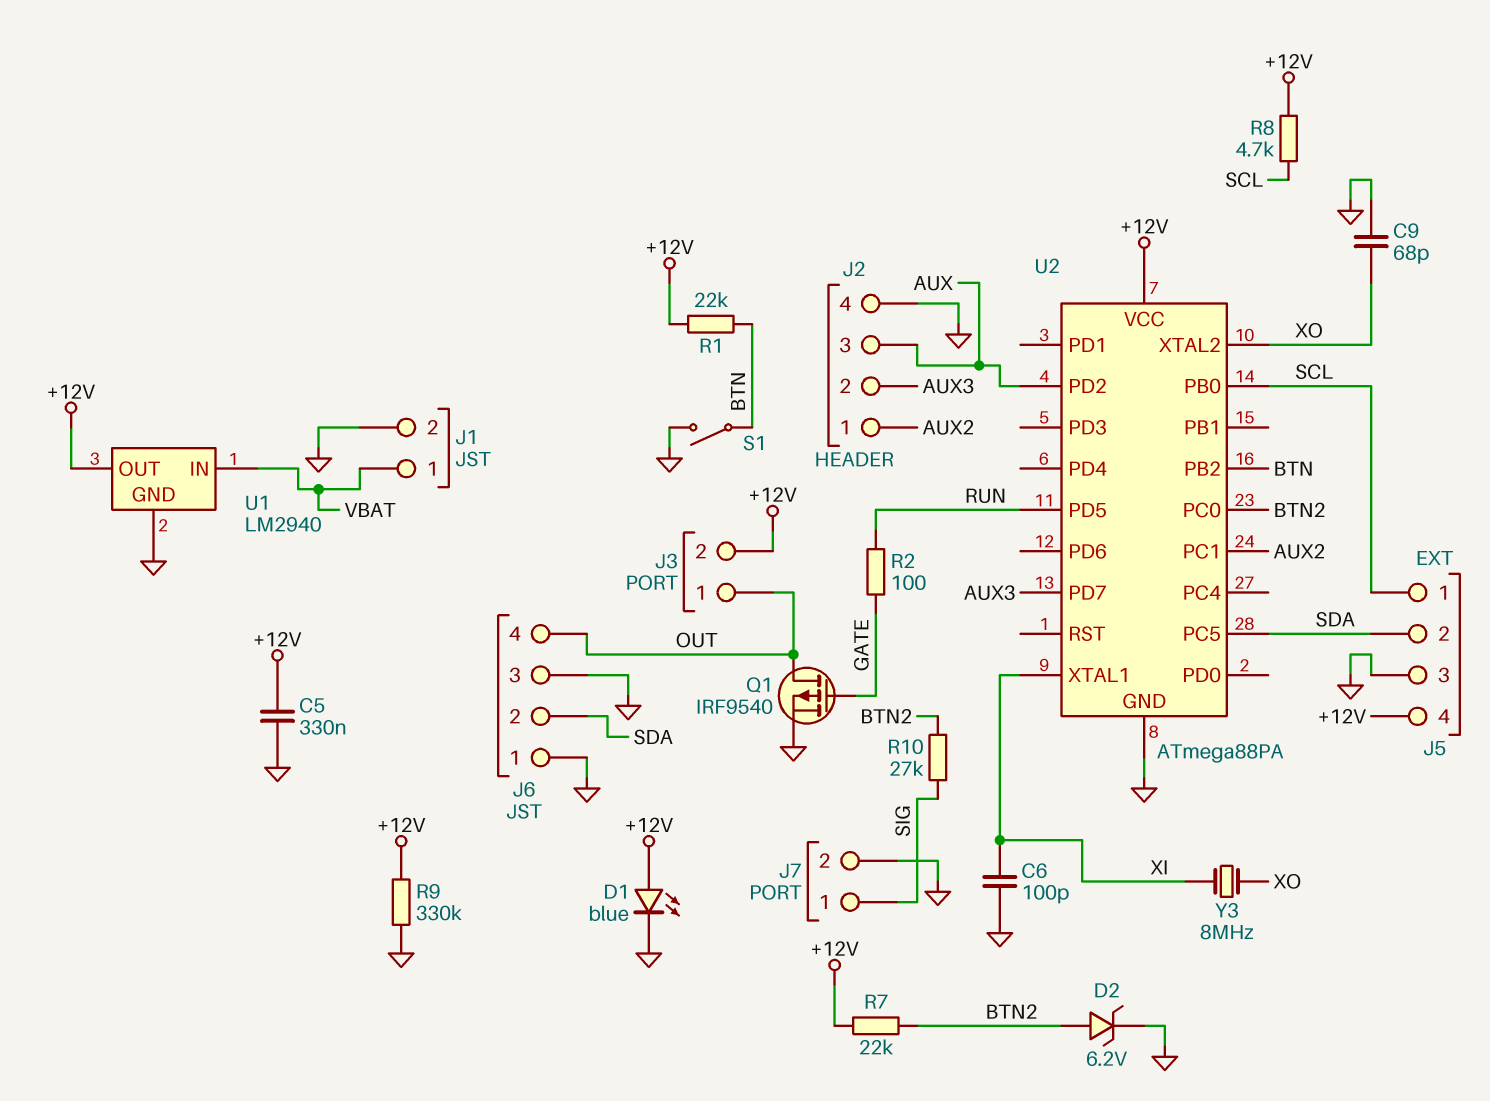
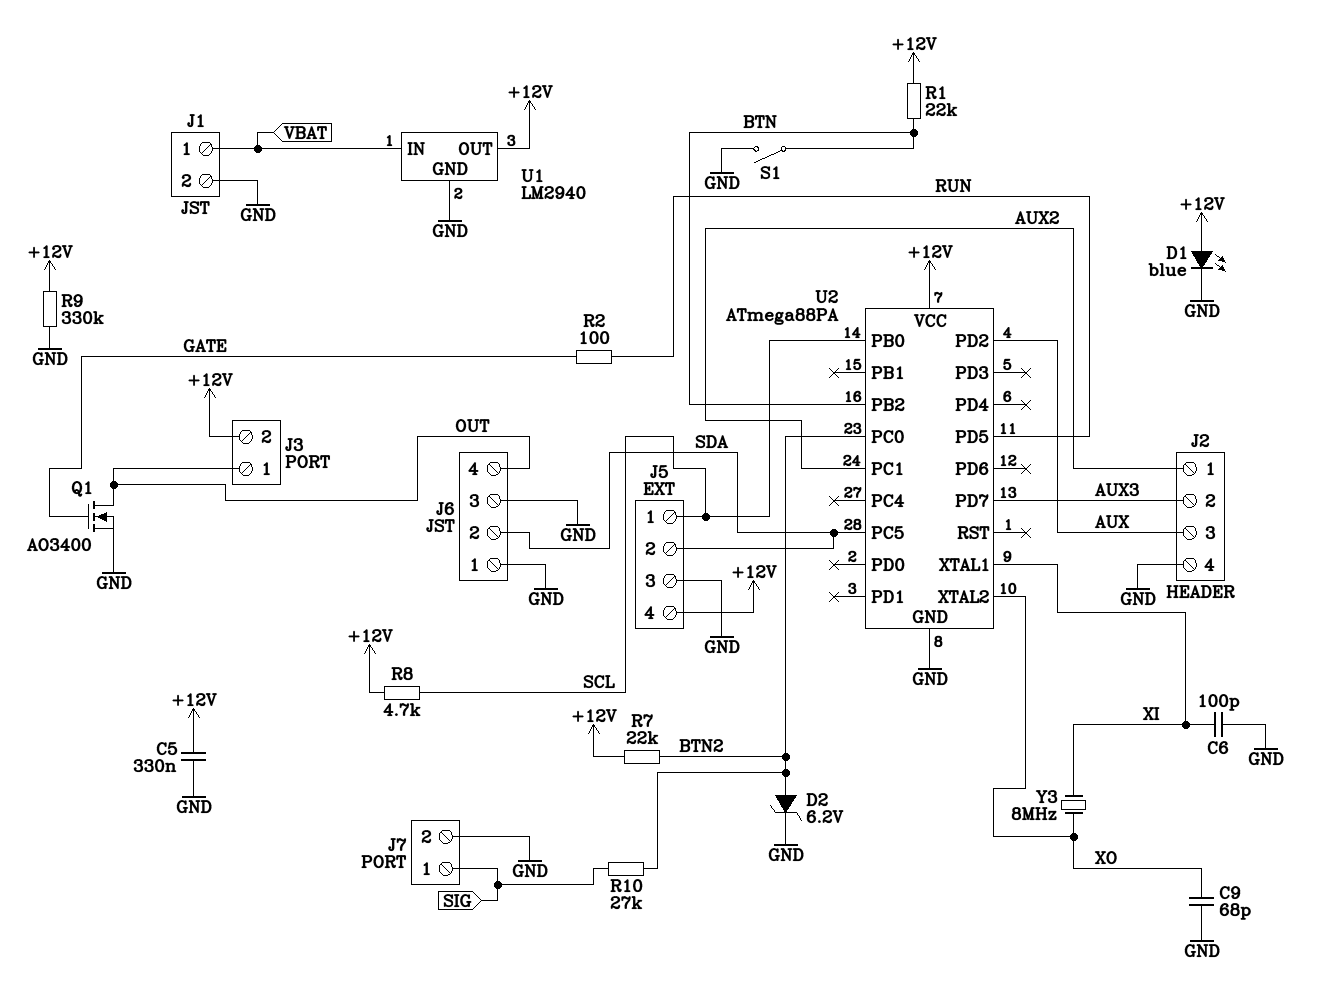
Q1: PMOS IRF9540 (G GATE, D OUT, S GND) -> NMOS AO3400 (G GATE, D OUT, S GND)

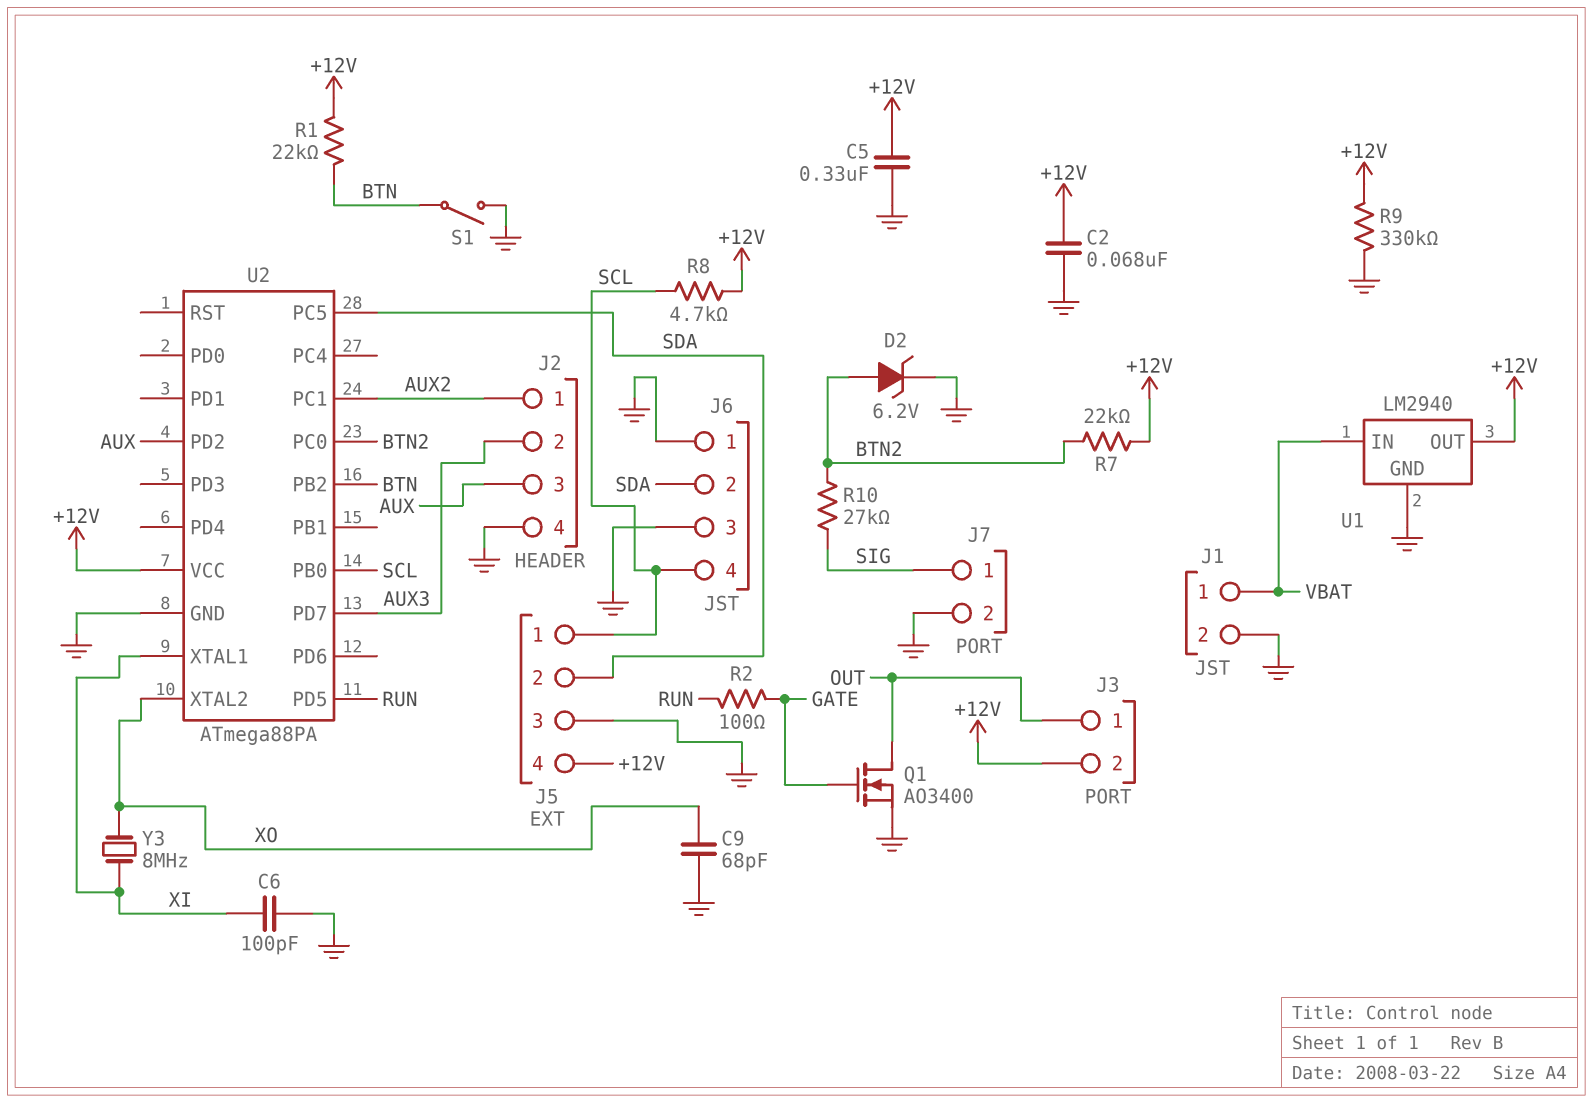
C2: none -> 68nF (+12V, GND)
D1: LED blue (A +12V, K GND) -> none
J6 pin 4: OUT -> SCL

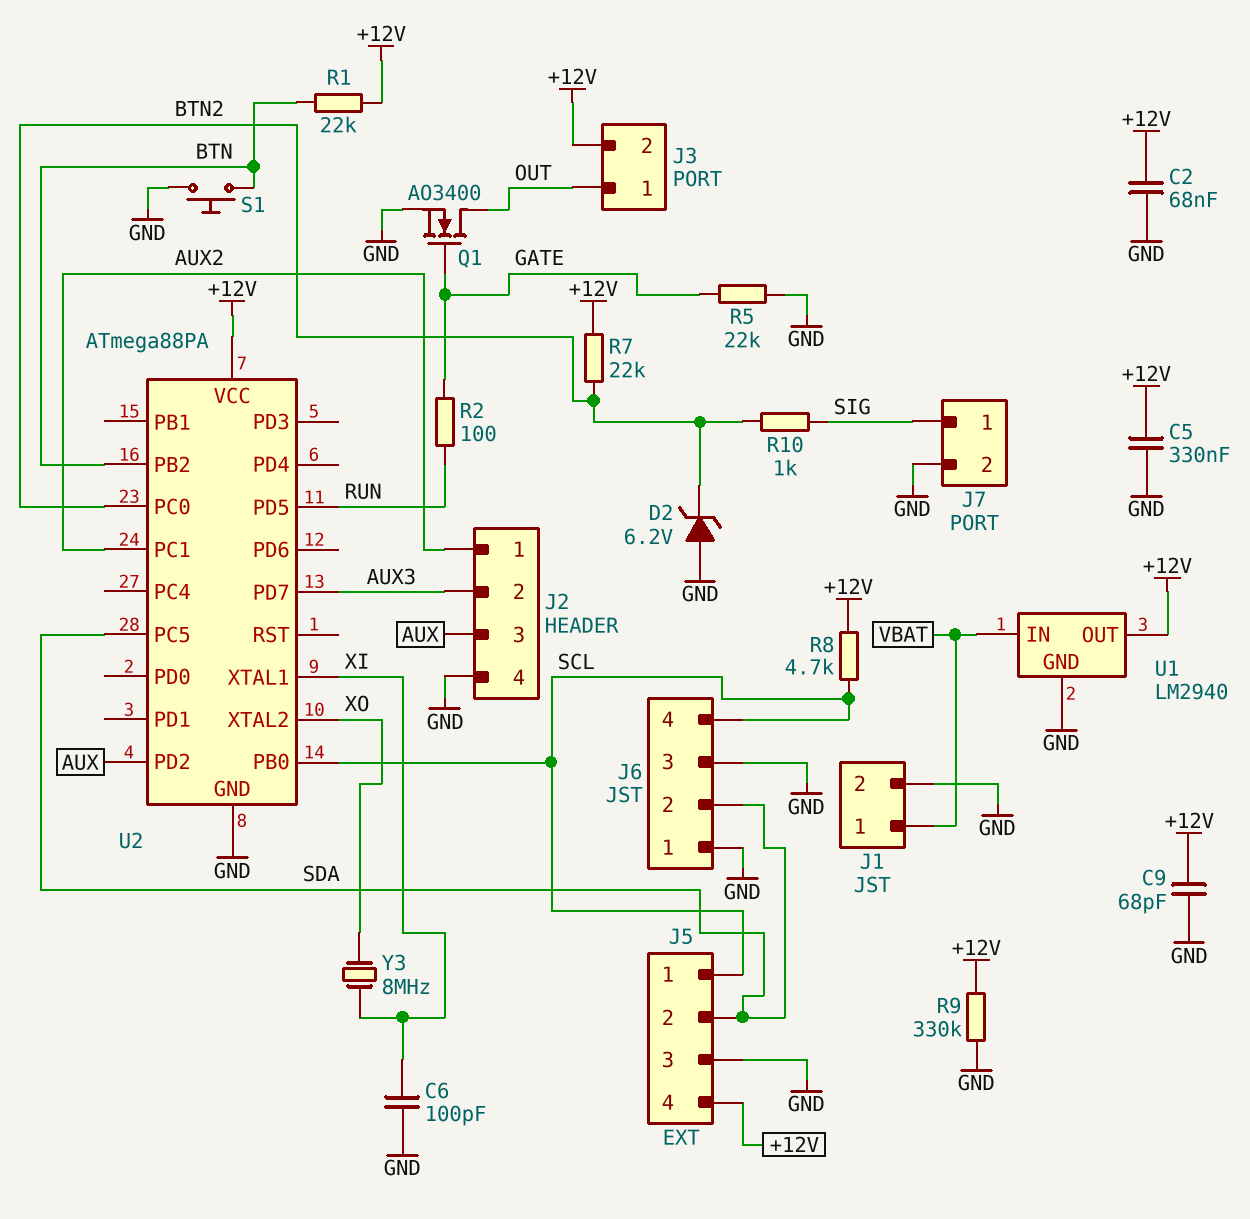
C9: 68pF (GND, XO) -> 68pF (+12V, GND)
D2: zener 6.2V (A BTN2, K GND) -> zener 6.2V (A GND, K BTN2)
R5: none -> 22k (GATE, GND)
R10: 27k (BTN2, SIG) -> 1k (BTN2, SIG)
S1: switch (BTN, GND) -> button (BTN, GND)

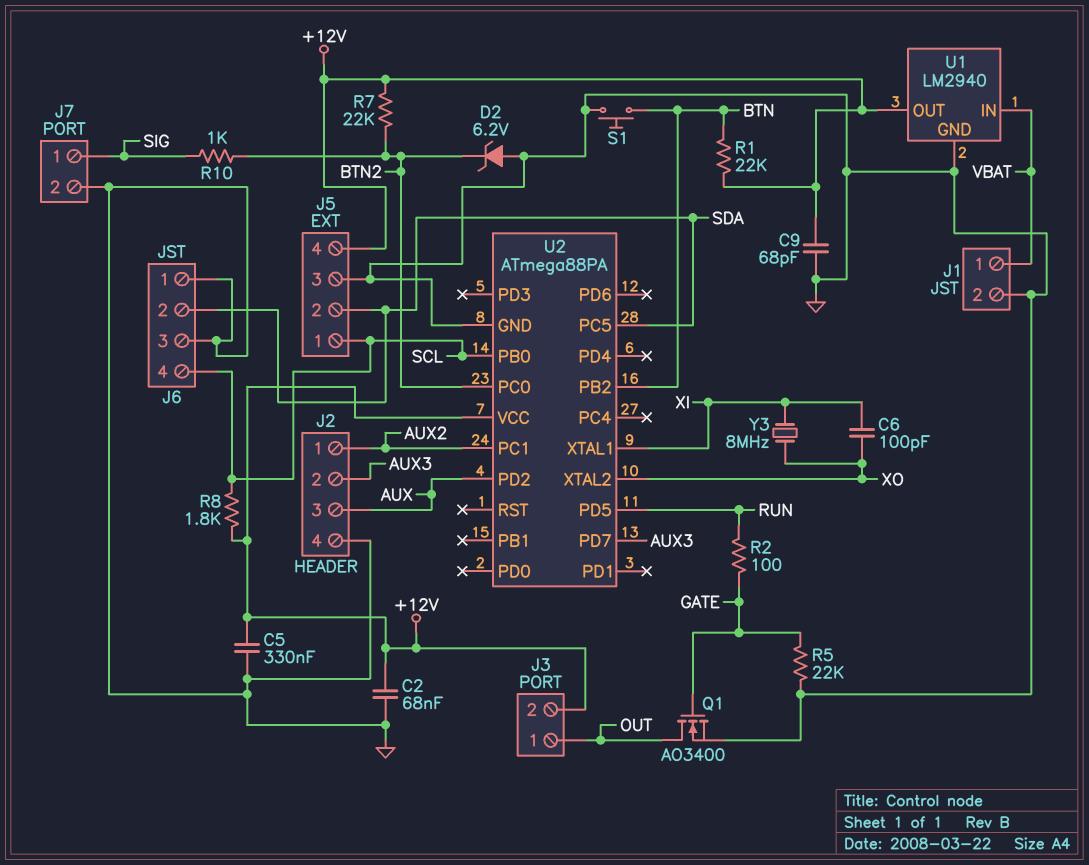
C6: 100pF (GND, XI) -> 100pF (XI, XO)
R8: 4.7k (+12V, SCL) -> 1.8k (+12V, SCL)
R9: 330k (+12V, GND) -> none

